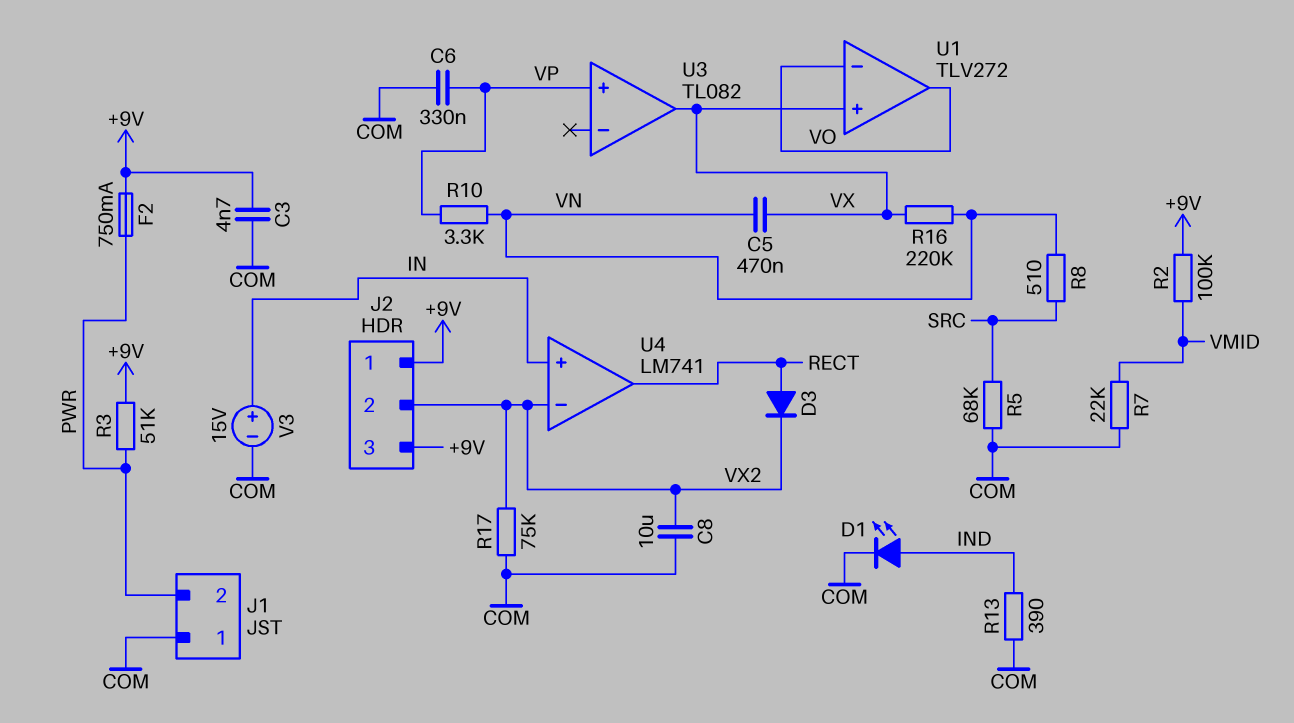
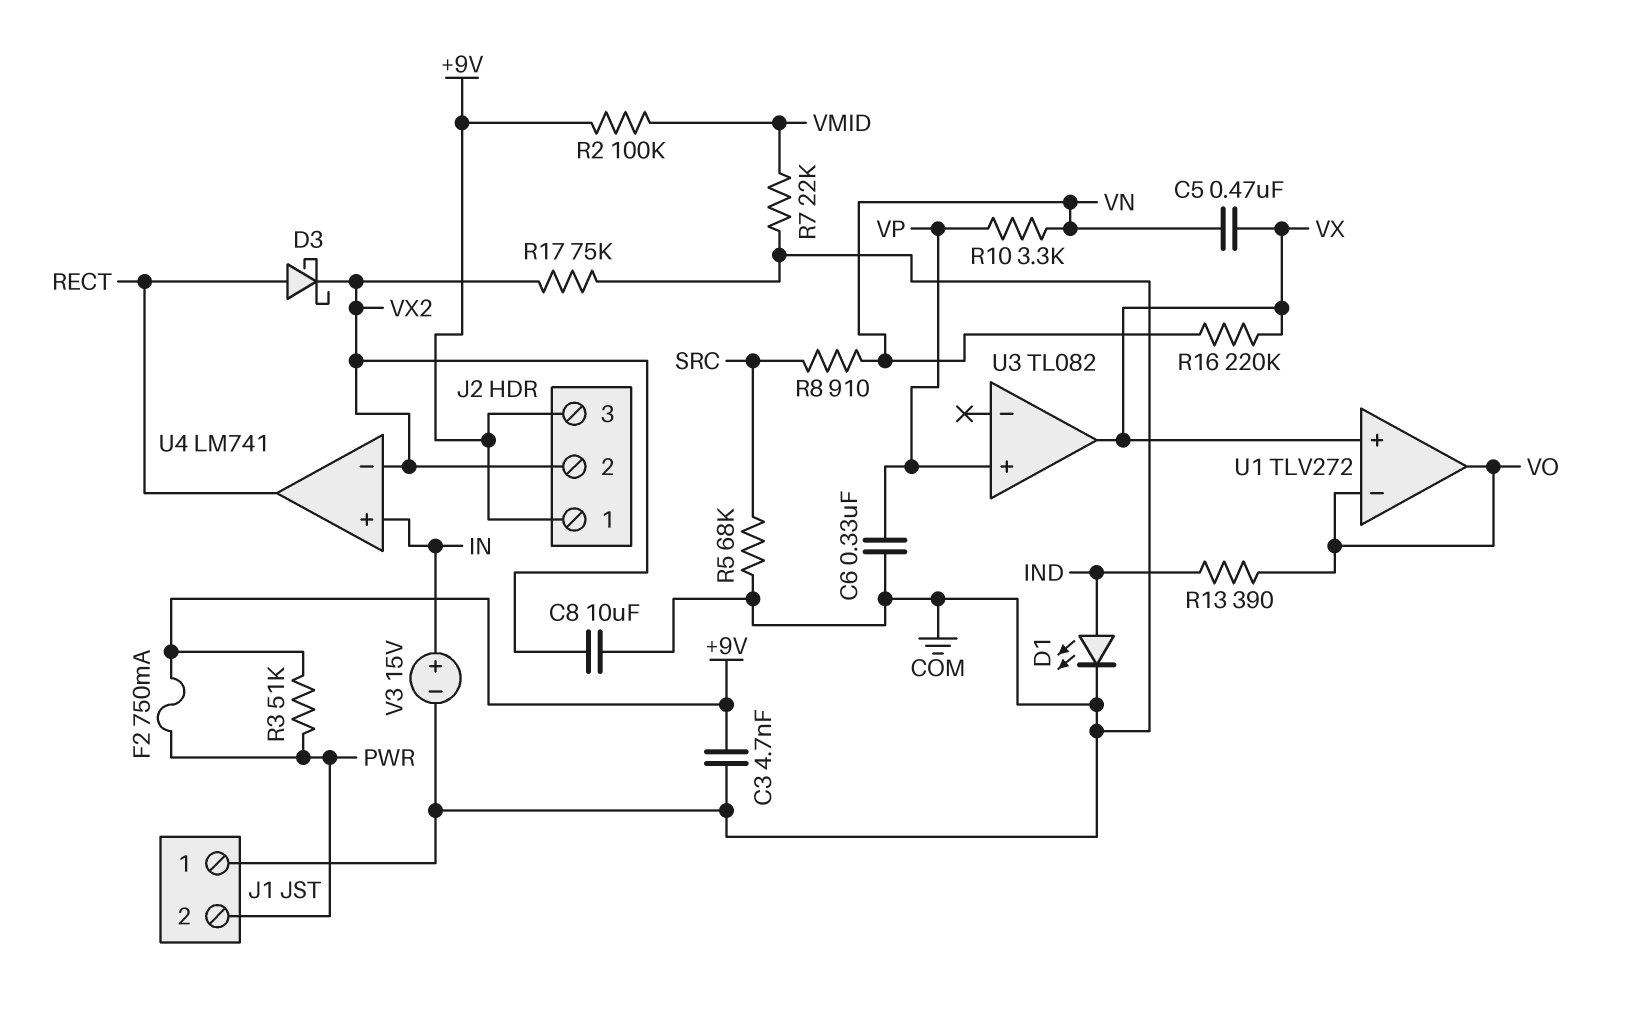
D3: diode (A RECT, K VX2) -> schottky (A RECT, K VX2)
R8: 510 (SRC, VN) -> 910 (SRC, VN)
R13: 390 (COM, IND) -> 390 (IND, VO)

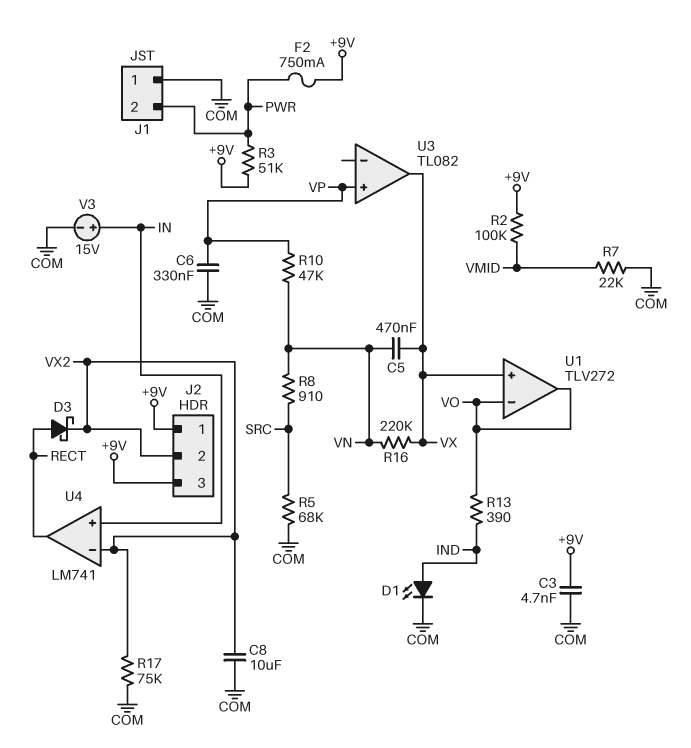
R10: 3.3k (VN, VP) -> 47k (VN, VP)

